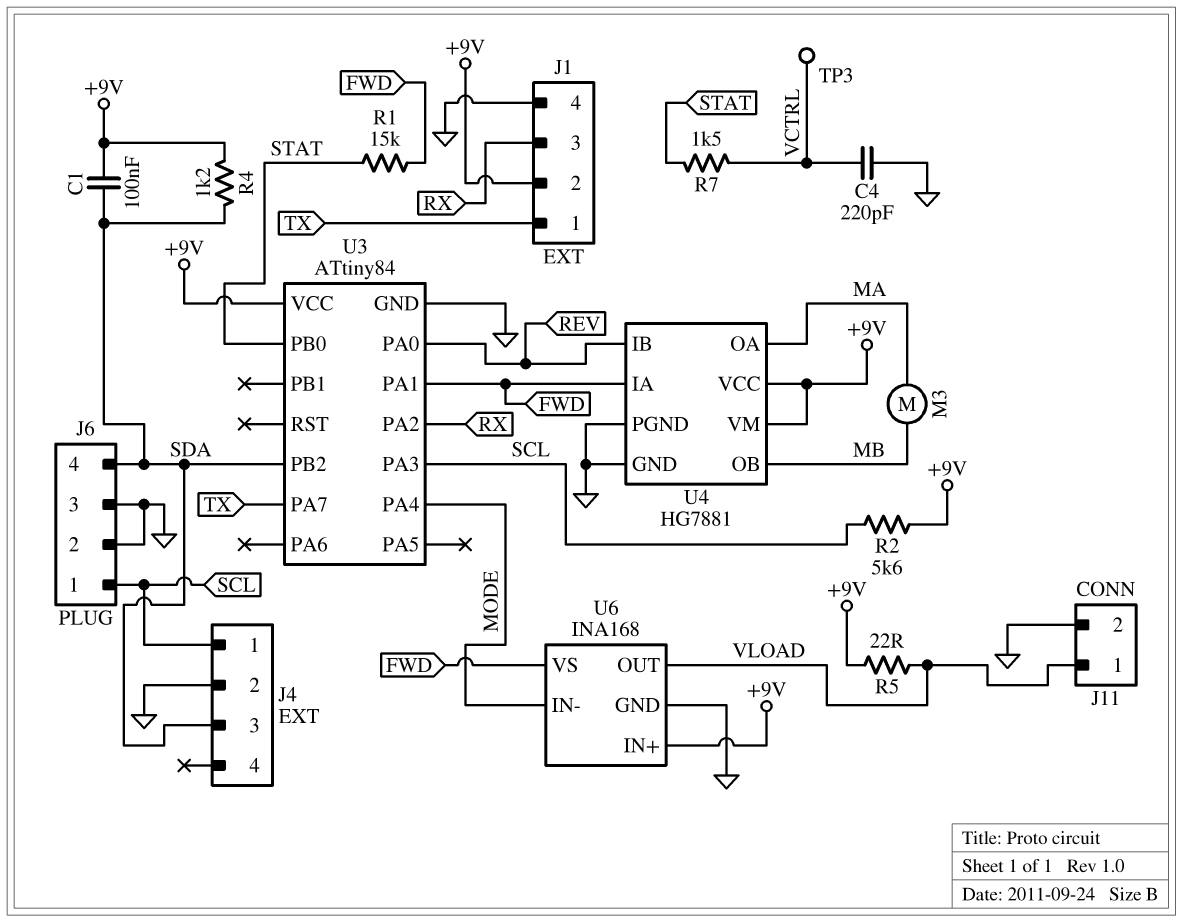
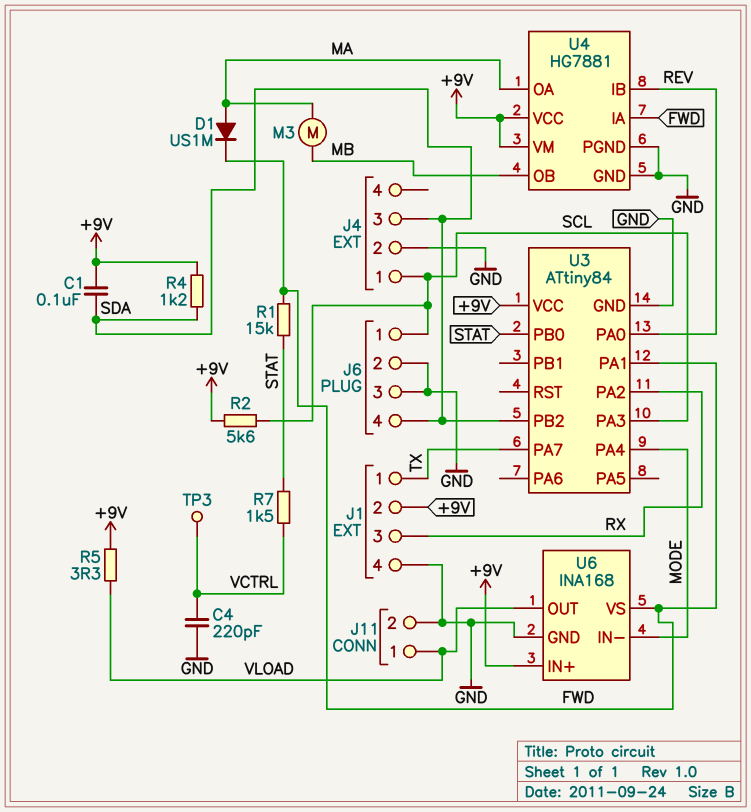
D1: none -> diode US1M (A MA, K FWD)
R5: 22 (+9V, VLOAD) -> 3.3 (+9V, VLOAD)

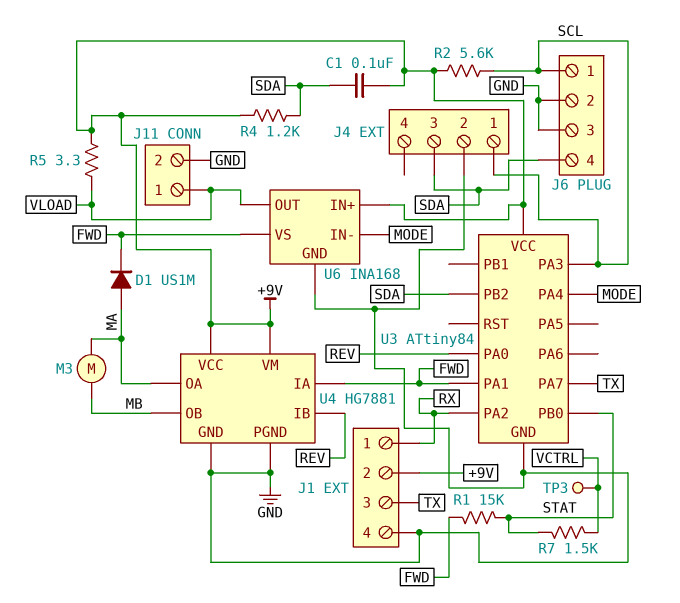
C4: 220pF (GND, VCTRL) -> none
J1 pin 1: TX -> RX
J1 pin 3: RX -> TX

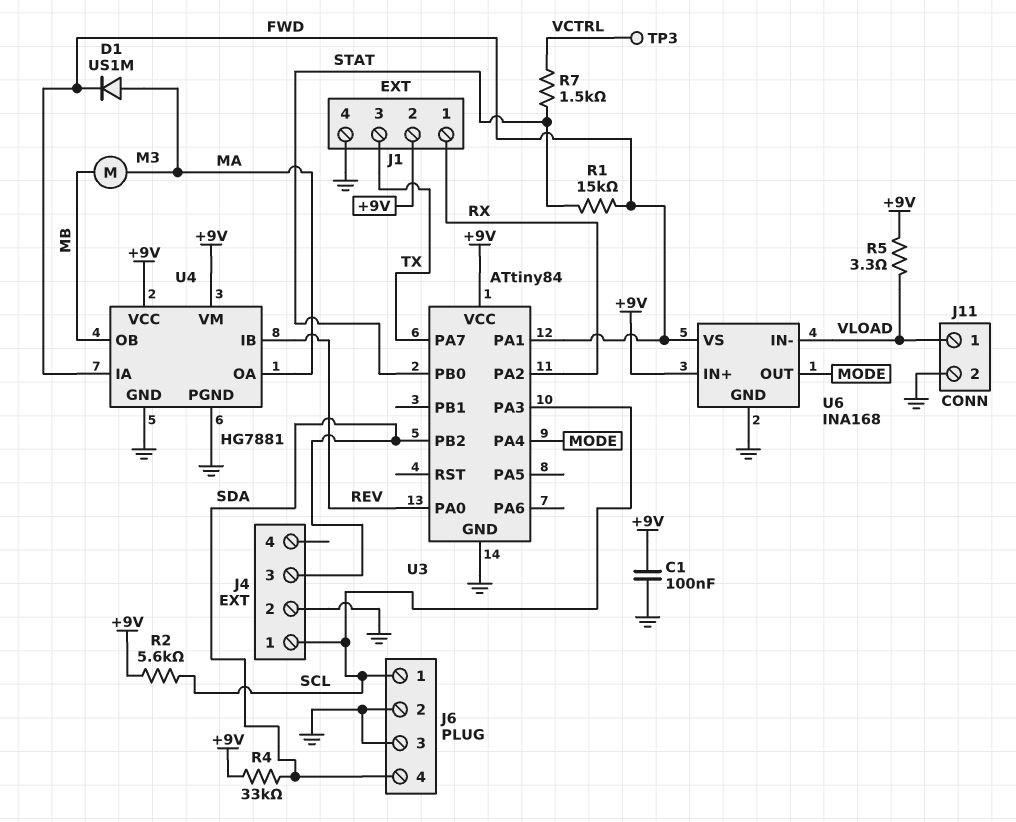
C1: 100nF (+9V, SDA) -> 100nF (+9V, GND)
R4: 1.2k (+9V, SDA) -> 33k (+9V, SDA)
U6 pin IN-: MODE -> VLOAD
U6 pin OUT: VLOAD -> MODE

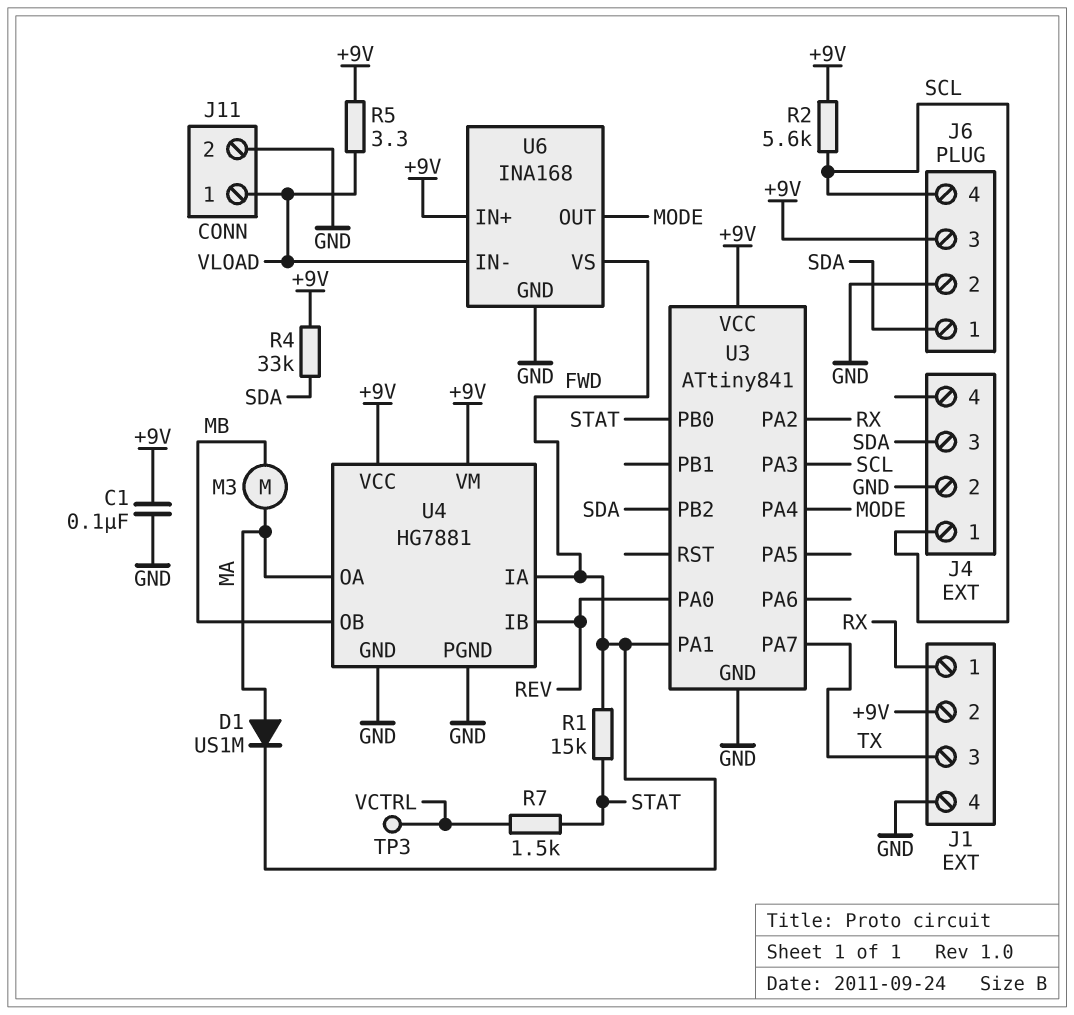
J6 pin 1: SCL -> SDA
J6 pin 3: GND -> +9V
J6 pin 4: SDA -> SCL
U3: ATtiny84 -> ATtiny841

